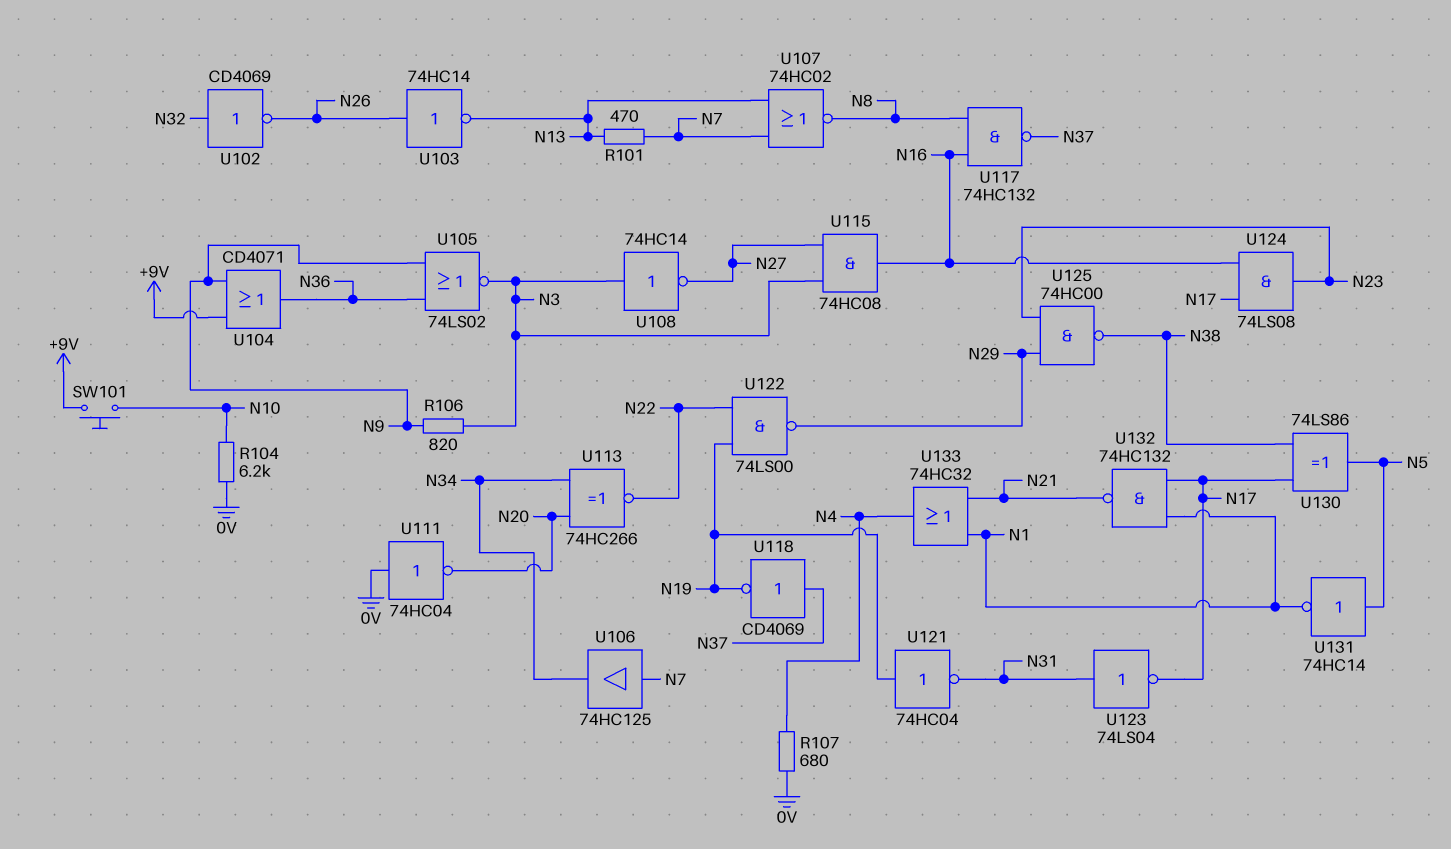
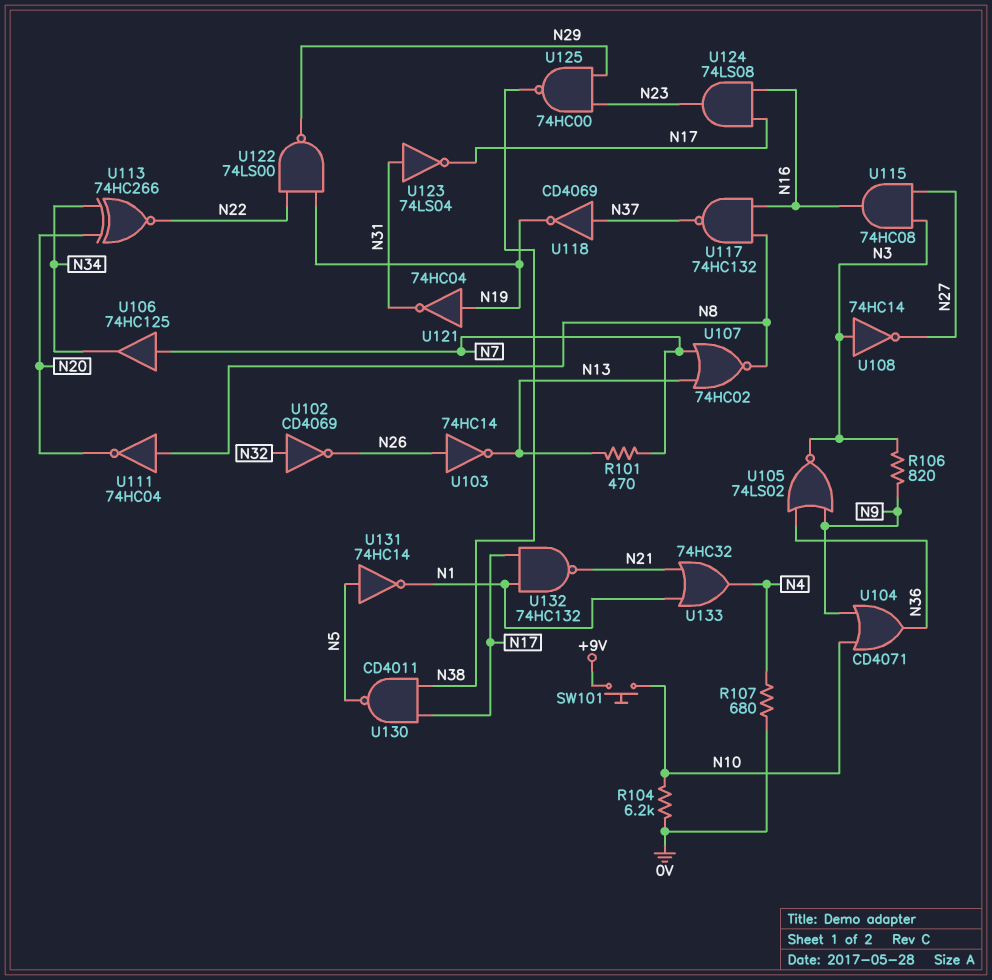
U104: OR CD4071 (in +9V, in N9, out N36) -> OR CD4071 (in N9, in N10, out N36)
U111: NOT 74HC04 (in 0V, out N20) -> NOT 74HC04 (in N8, out N20)
U130: XOR 74LS86 (in N17, in N38, out N5) -> NAND CD4011 (in N17, in N38, out N5)

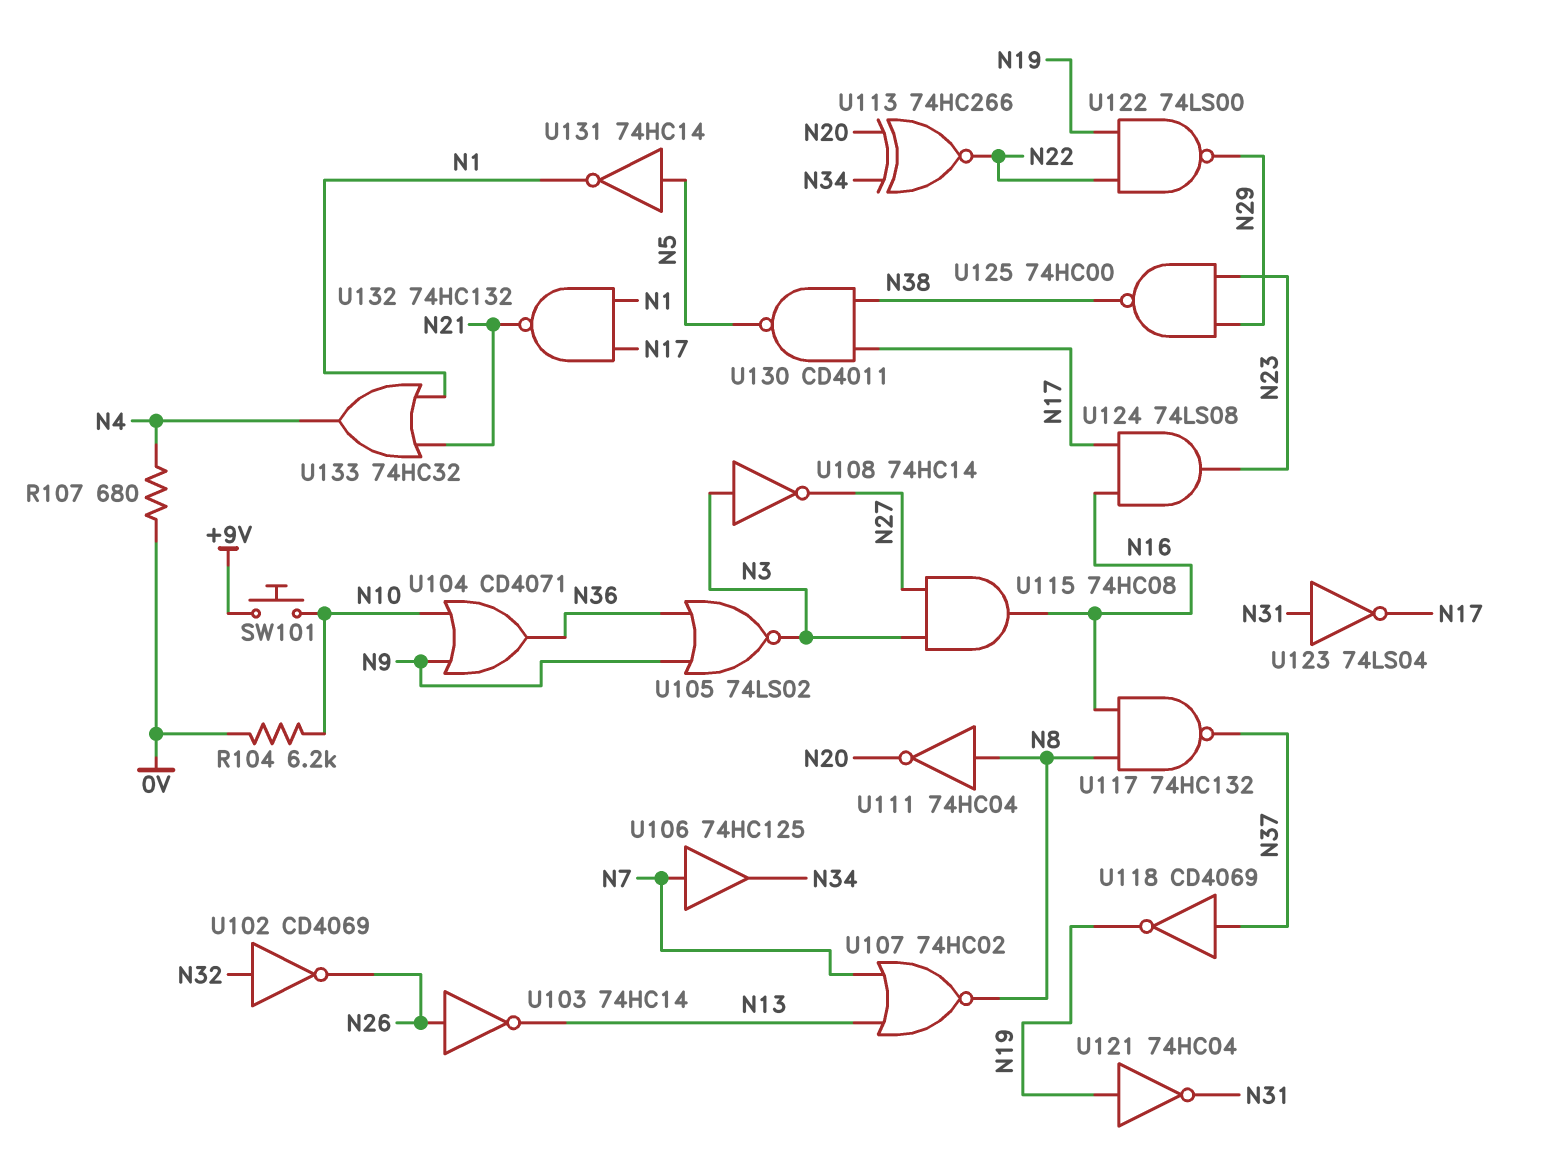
R101: 470 (N7, N13) -> none
R106: 820 (N3, N9) -> none

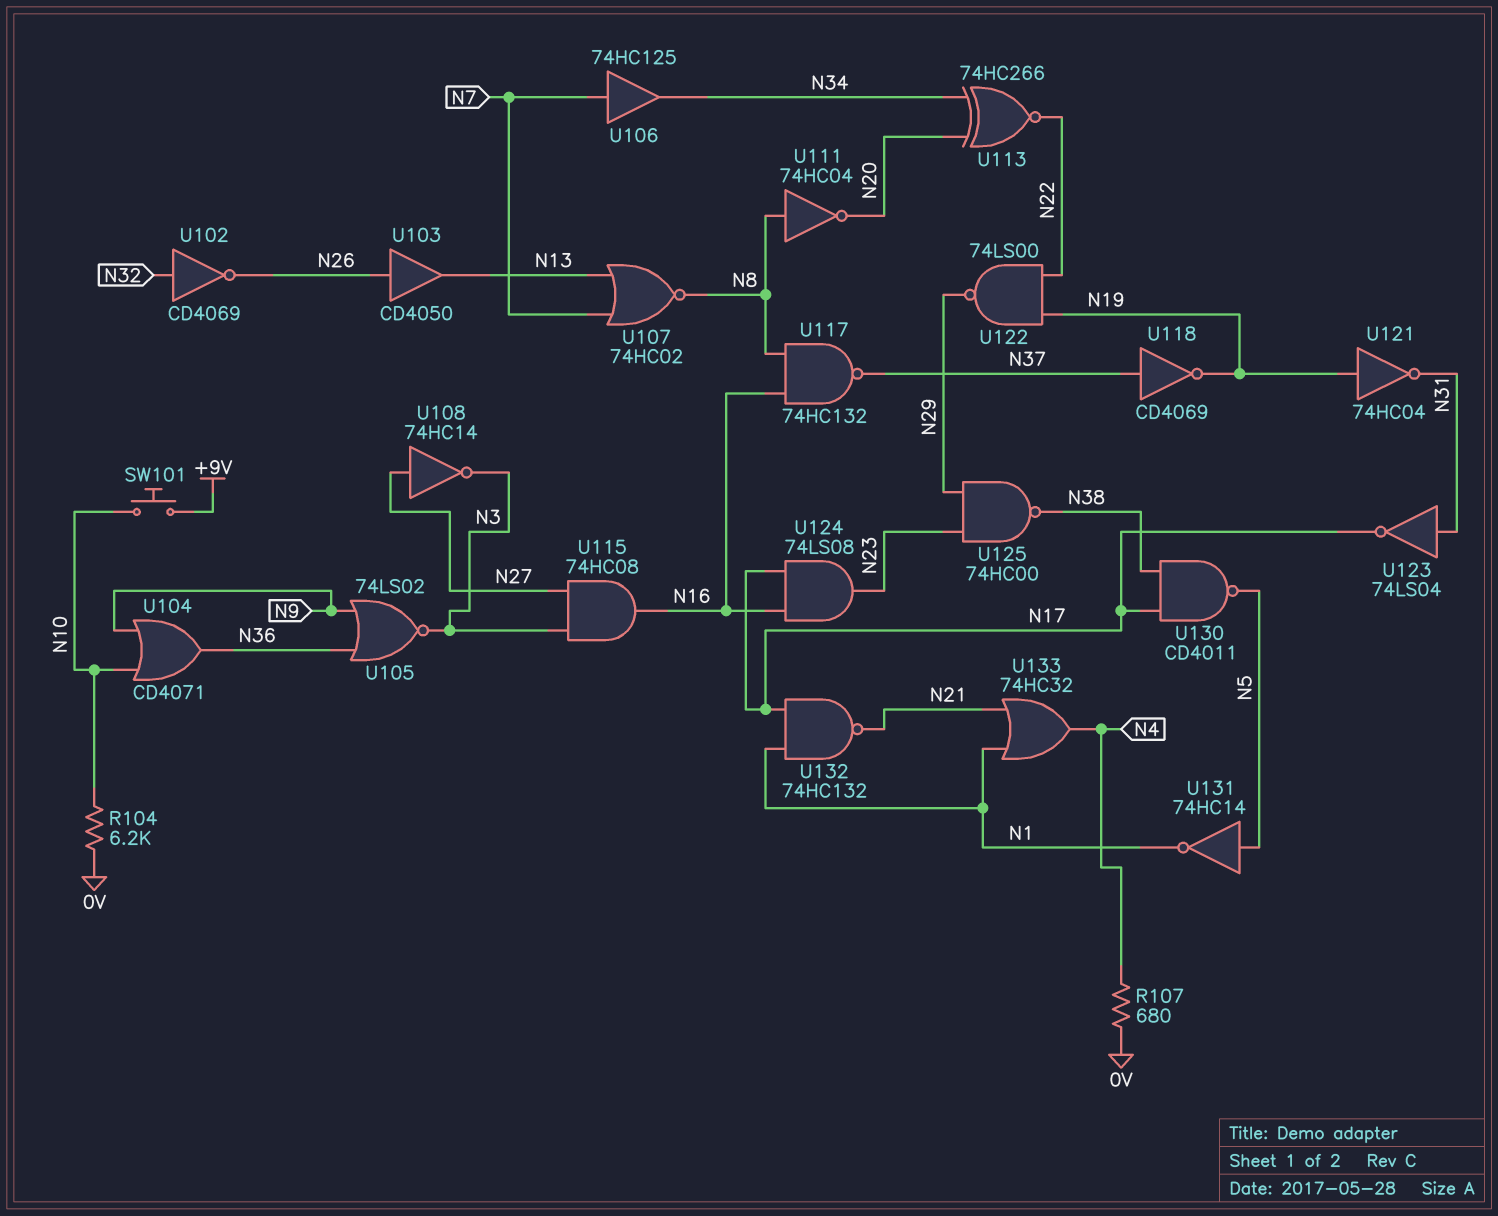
U103: NOT 74HC14 (in N26, out N13) -> buffer CD4050 (in N26, out N13)
U108: NOT 74HC14 (in N3, out N27) -> NOT 74HC14 (in N27, out N3)

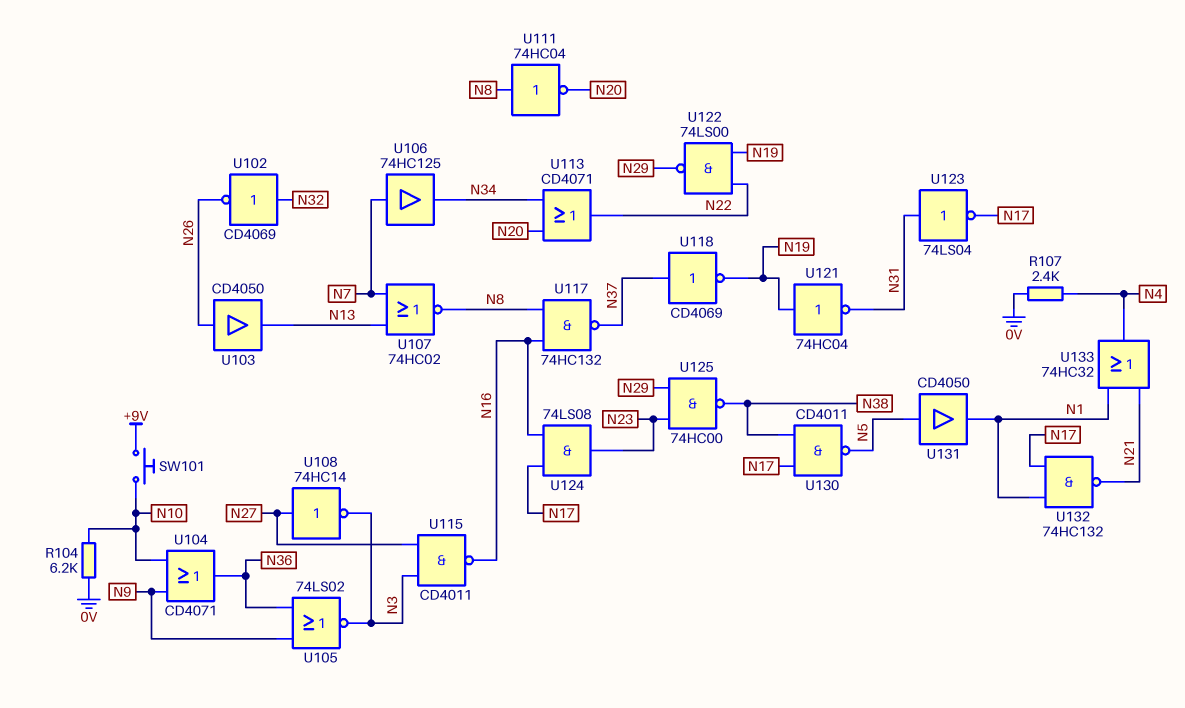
R107: 680 (0V, N4) -> 2.4k (0V, N4)
U113: XNOR 74HC266 (in N20, in N34, out N22) -> OR CD4071 (in N20, in N34, out N22)
U115: AND 74HC08 (in N3, in N27, out N16) -> NAND CD4011 (in N3, in N27, out N16)
U131: NOT 74HC14 (in N5, out N1) -> buffer CD4050 (in N5, out N1)

